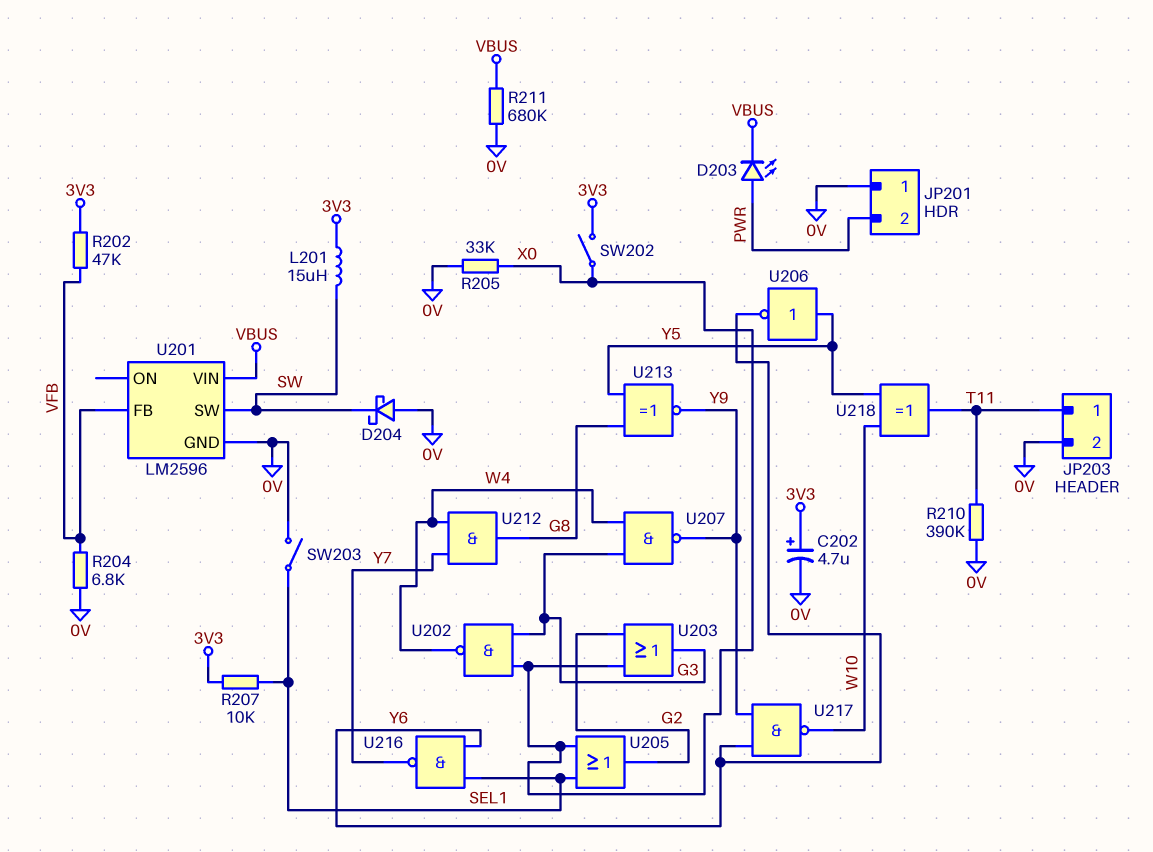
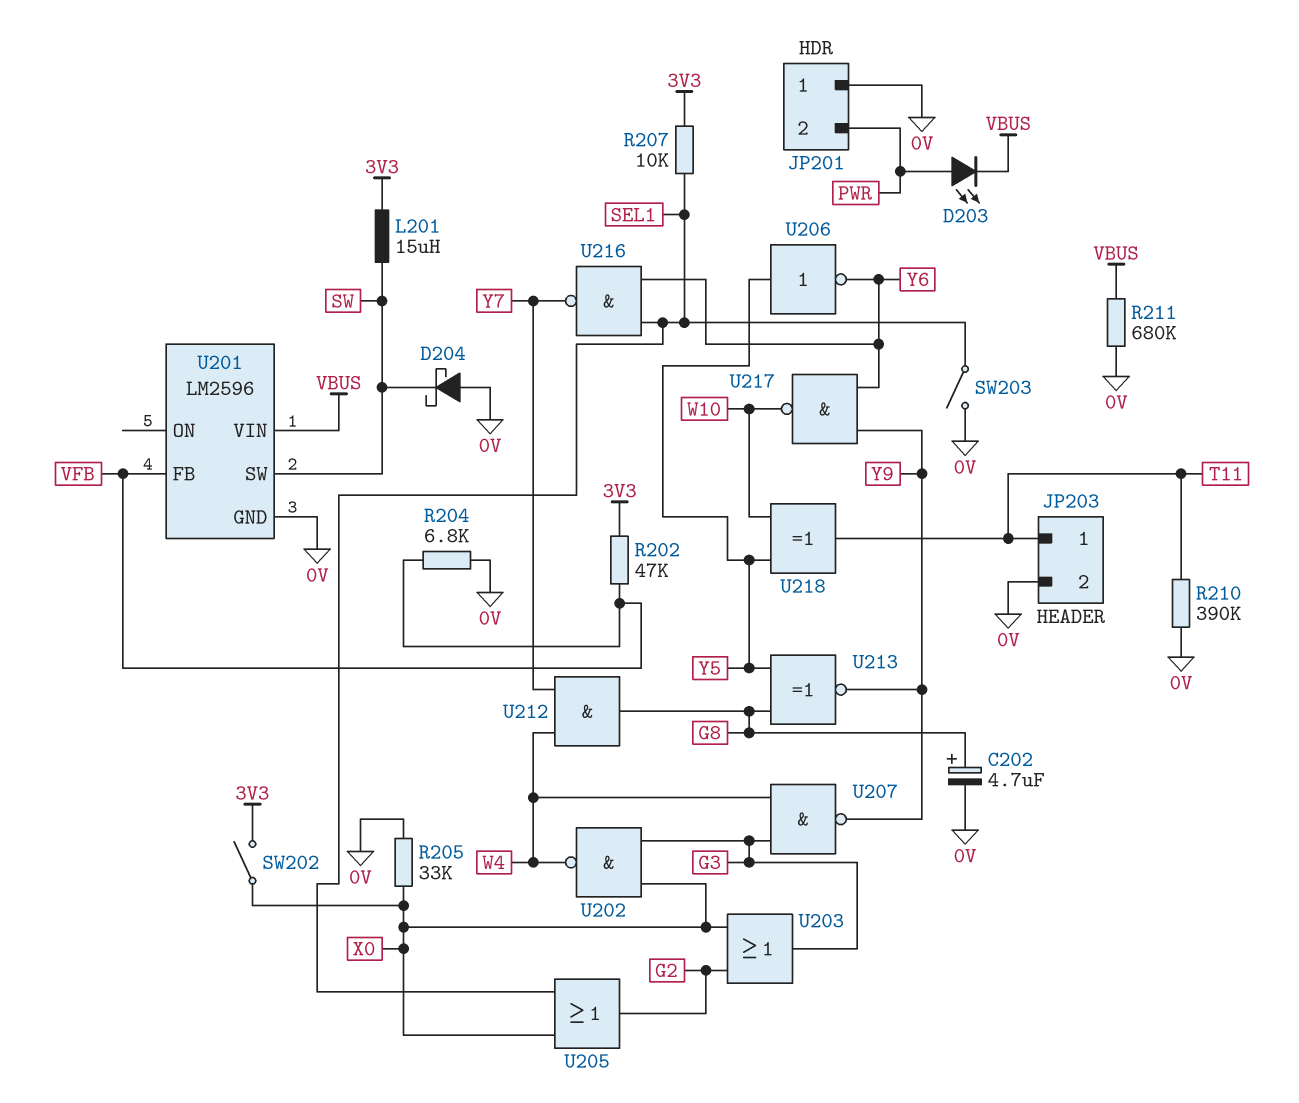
C202: 4.7uF (plus 3V3, minus 0V) -> 4.7uF (plus G8, minus 0V)

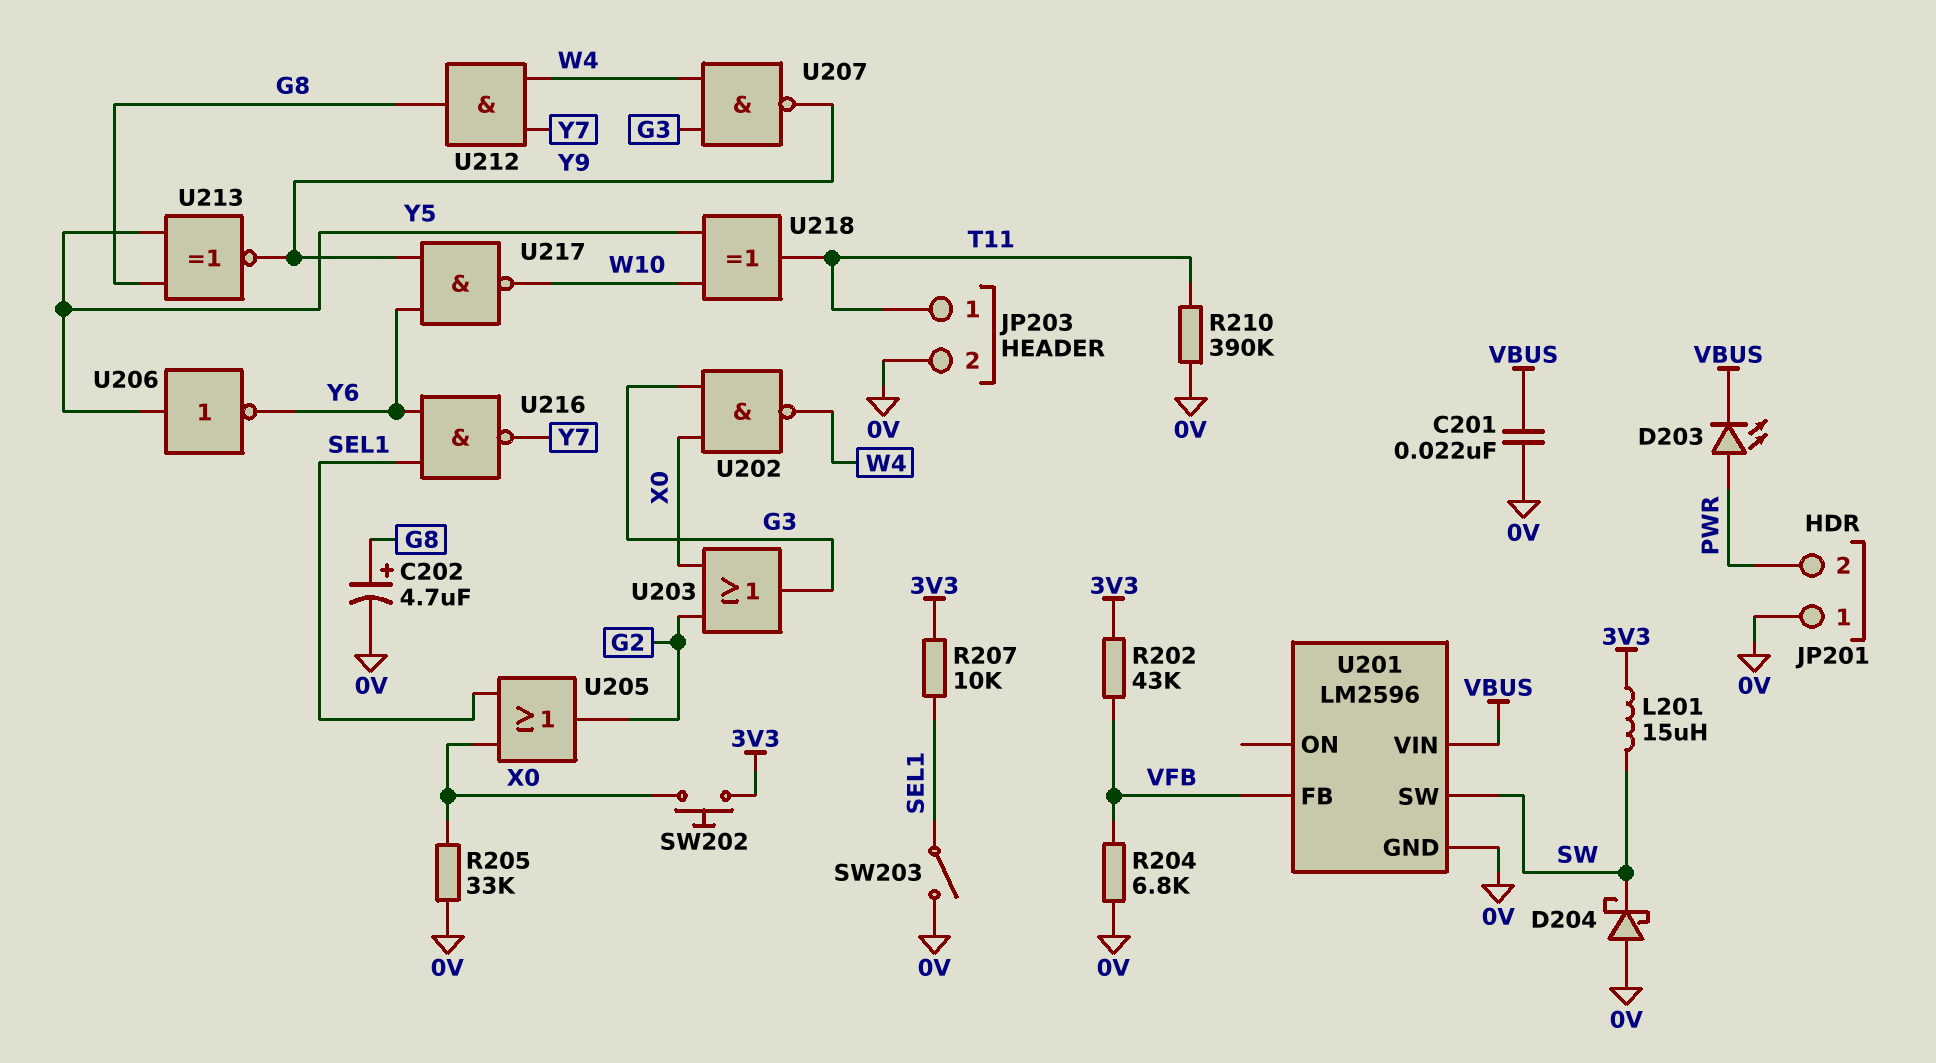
C201: none -> 22nF (0V, VBUS)
R202: 47k (3V3, VFB) -> 43k (3V3, VFB)
R211: 680k (0V, VBUS) -> none
SW202: switch (3V3, X0) -> button (3V3, X0)

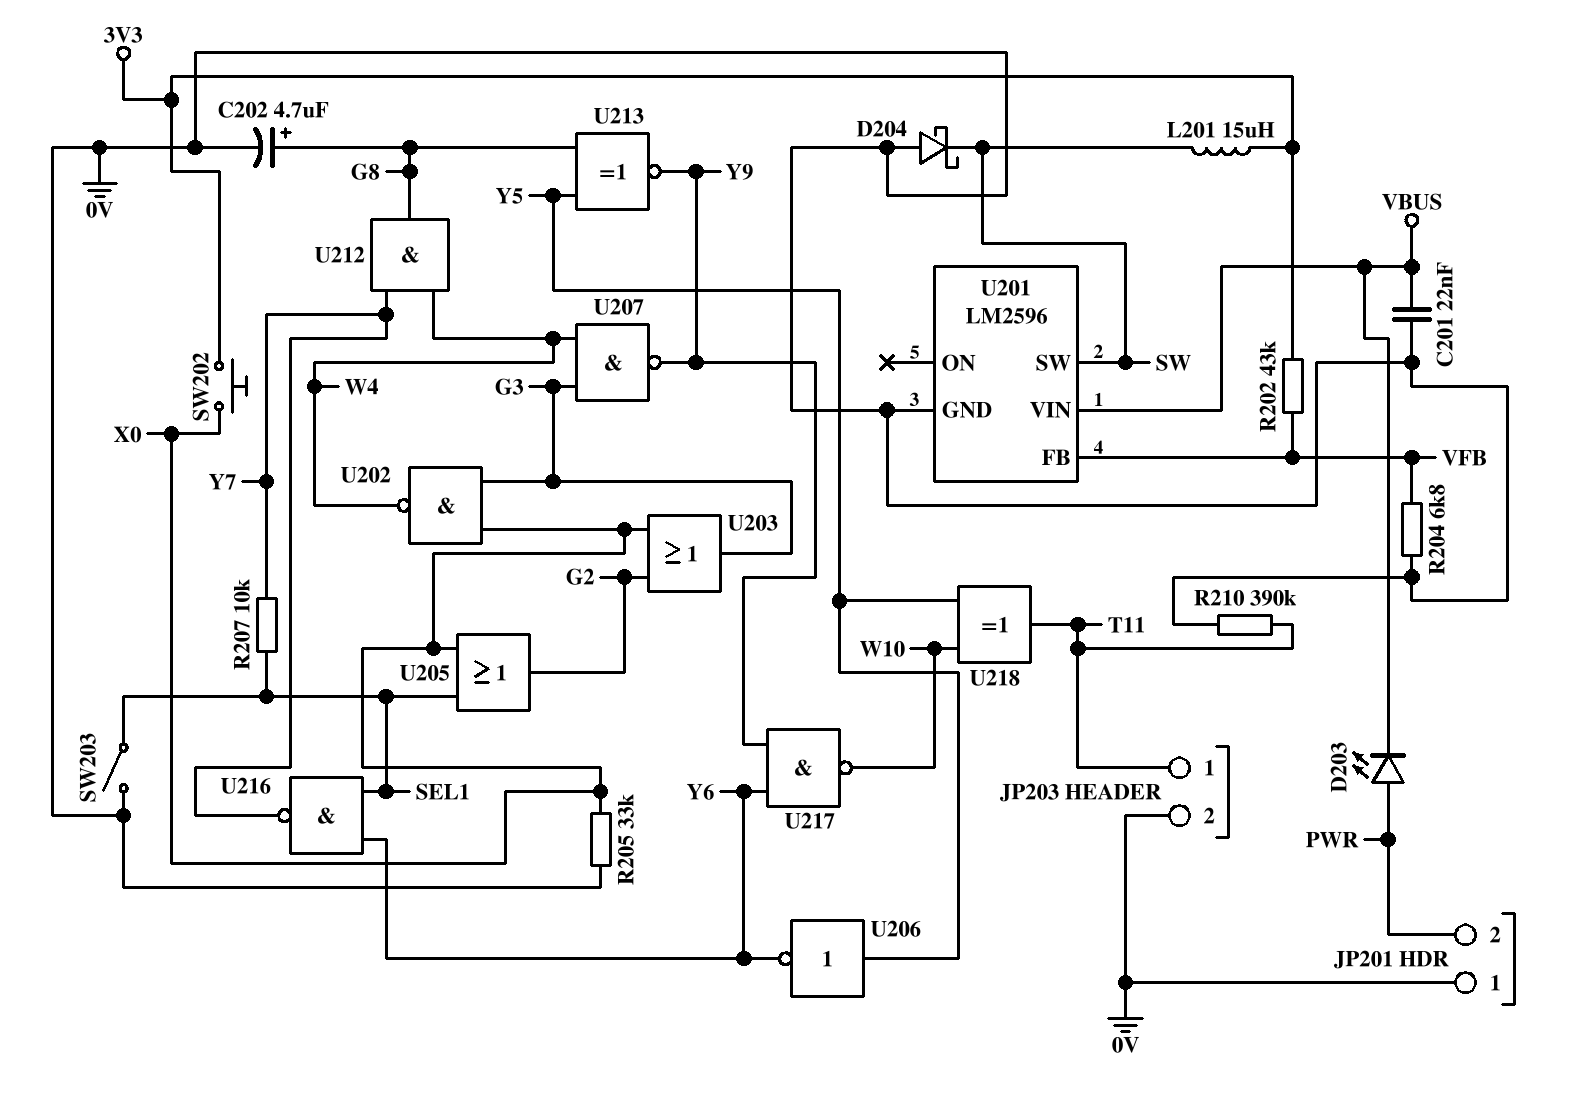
R207: 10k (3V3, SEL1) -> 10k (SEL1, Y7)

